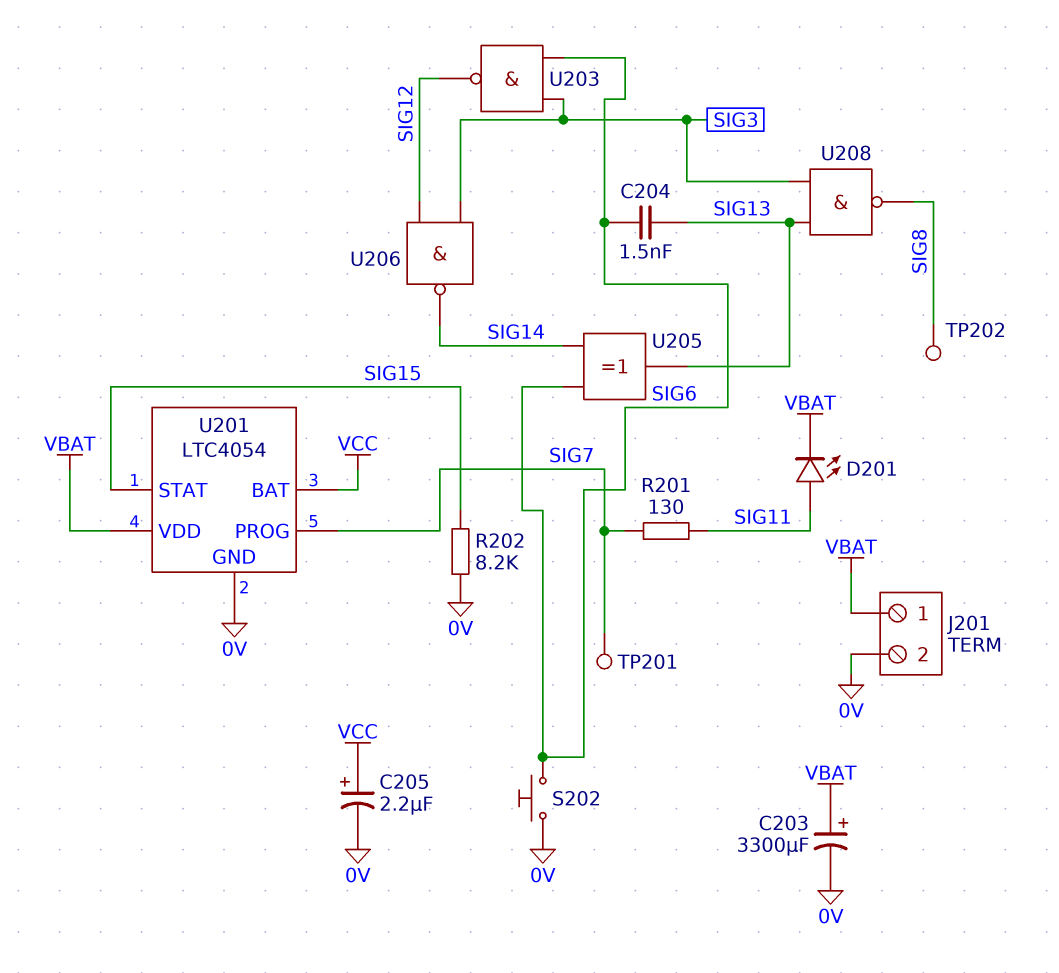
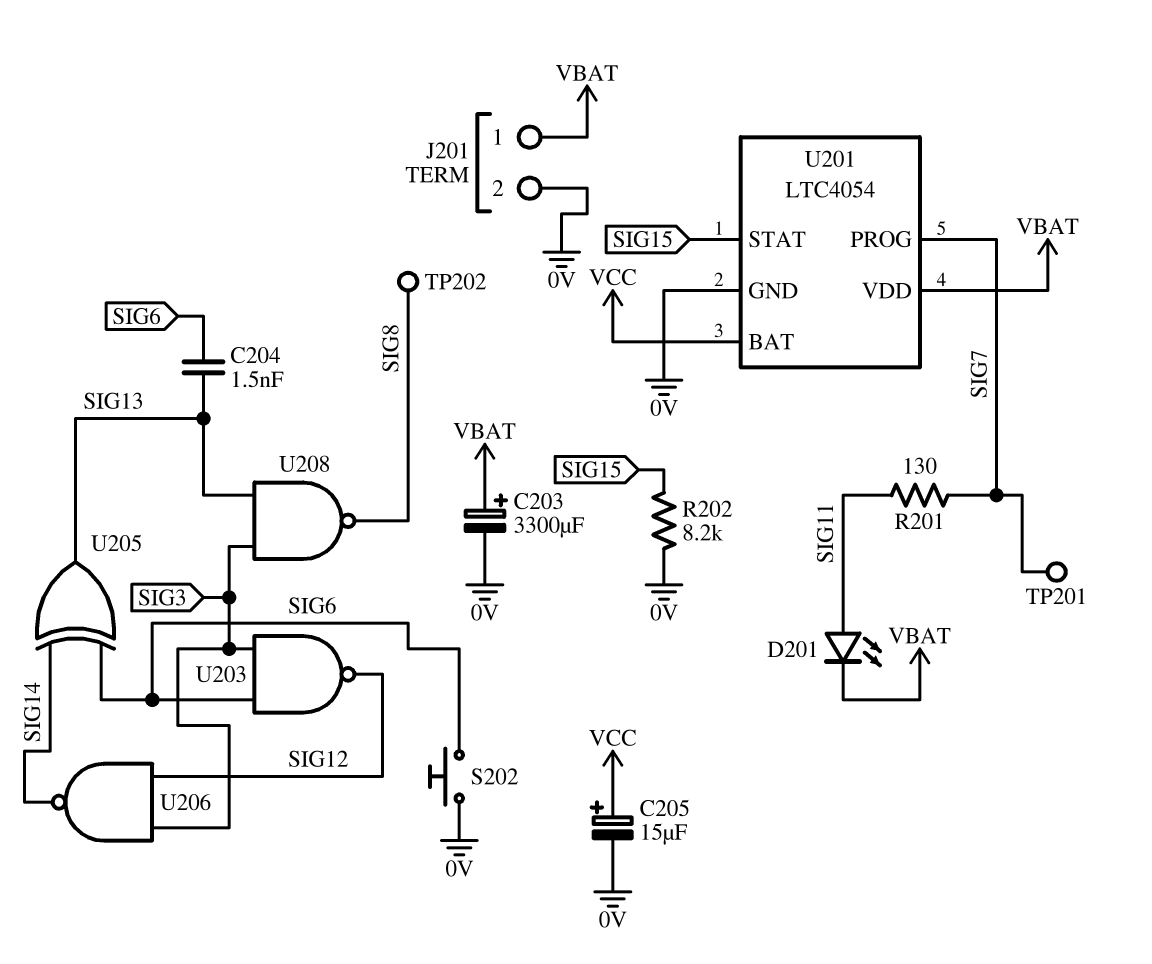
C205: 2.2uF (plus VCC, minus 0V) -> 15uF (plus VCC, minus 0V)

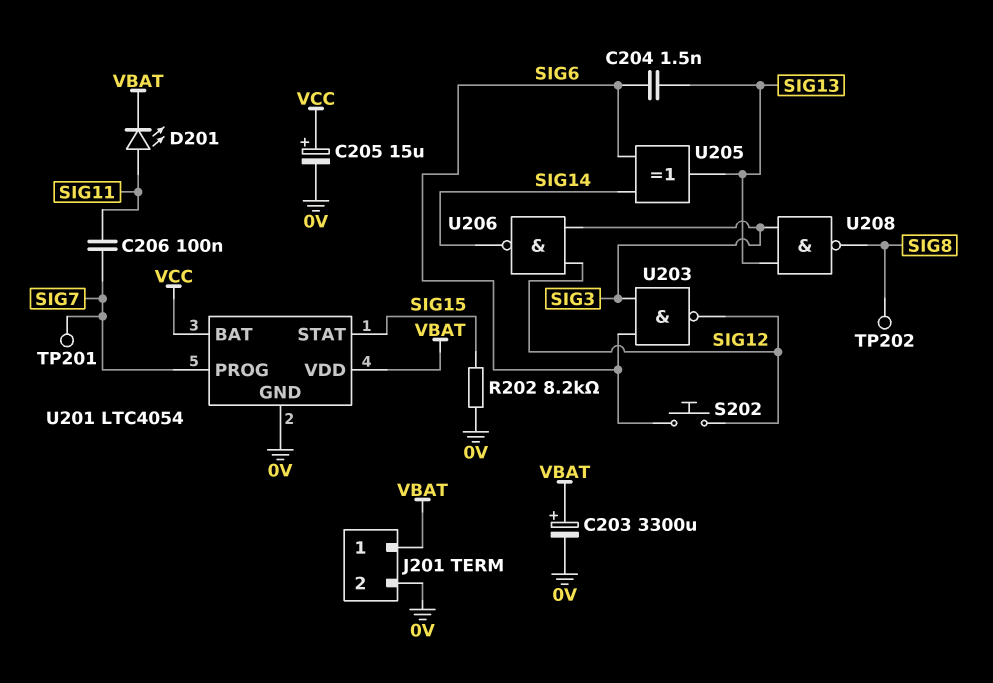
C206: none -> 100nF (SIG7, SIG11)
R201: 130 (SIG7, SIG11) -> none
S202: button (0V, SIG6) -> button (SIG6, SIG12)

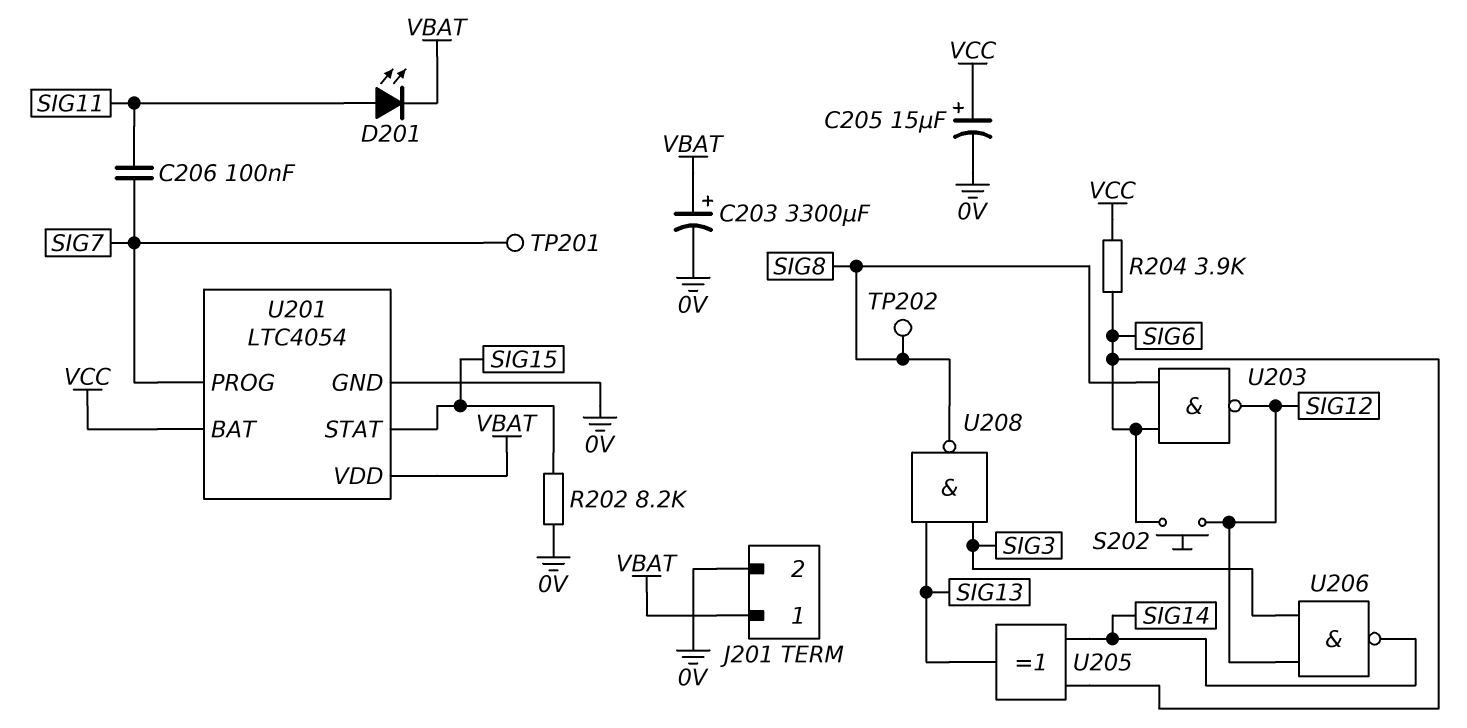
C204: 1.5nF (SIG6, SIG13) -> none
R204: none -> 3.9k (SIG6, VCC)
U203: NAND (in SIG3, in SIG6, out SIG12) -> NAND (in SIG6, in SIG8, out SIG12)

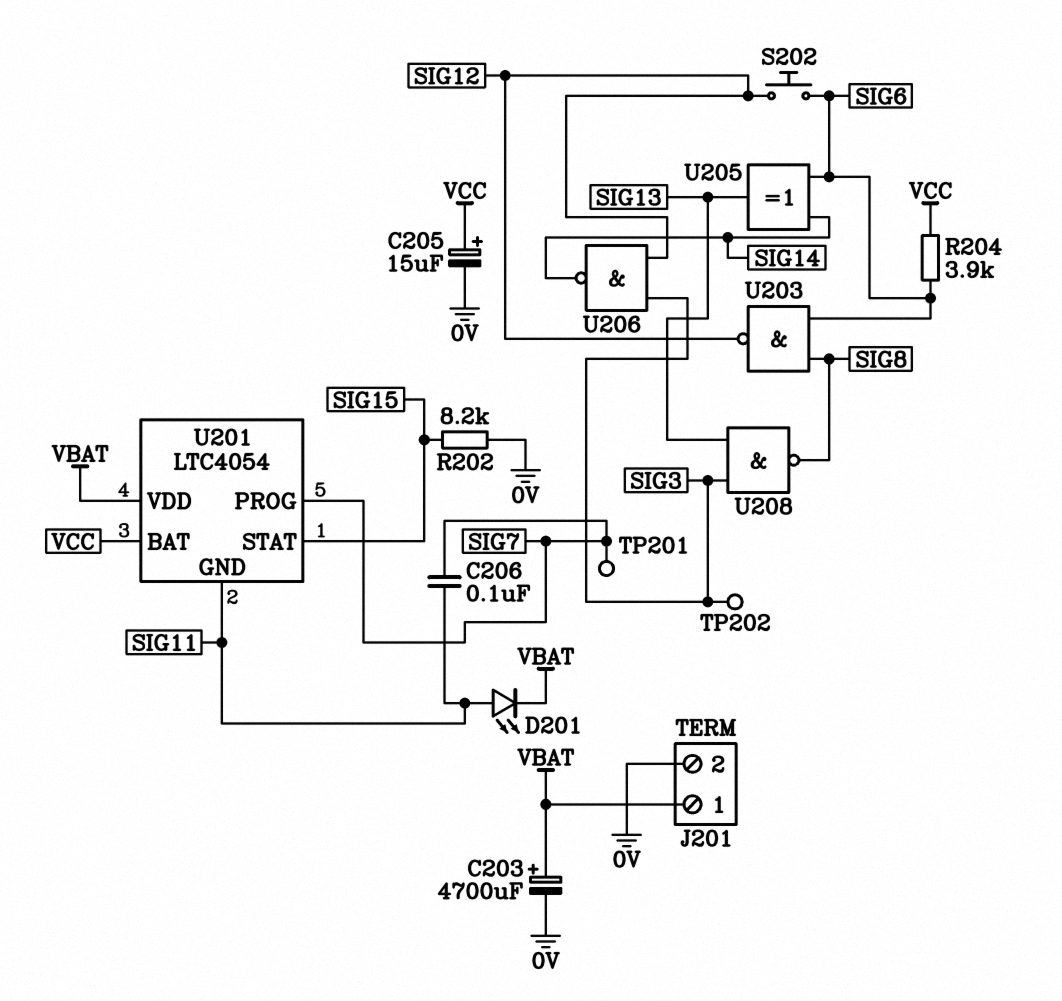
C203: 3300uF (plus VBAT, minus 0V) -> 4700uF (plus VBAT, minus 0V)
TP202: test point (SIG8) -> test point (SIG3)
U201 pin GND: 0V -> SIG11

